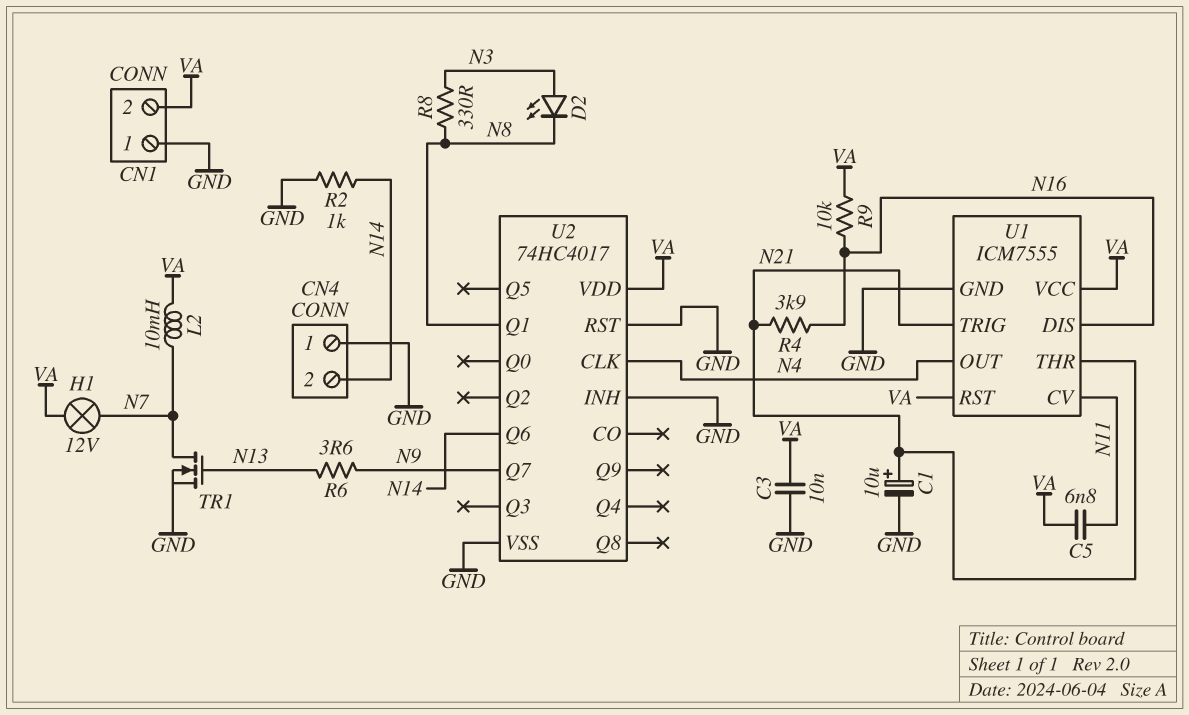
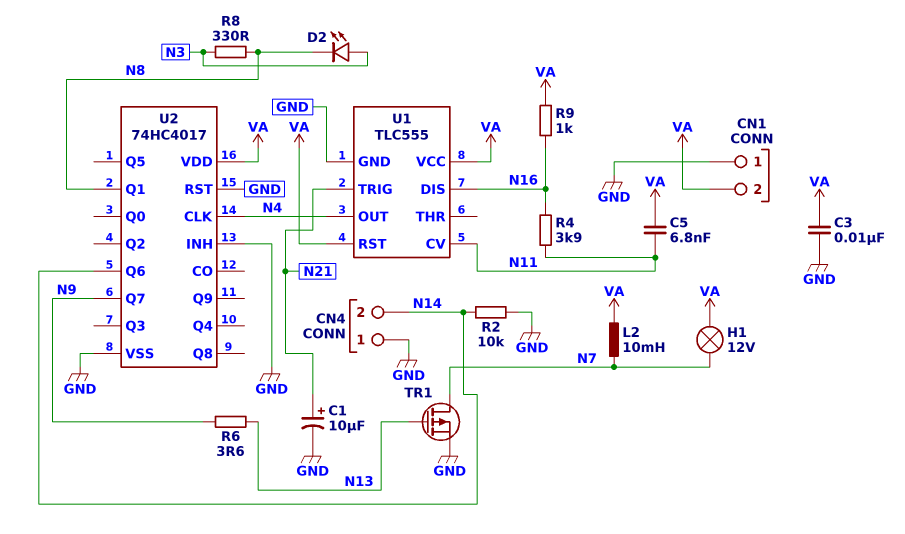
R2: 1k (GND, N14) -> 10k (GND, N14)
R4: 3.9k (N16, N21) -> 3.9k (N11, N16)
R9: 10k (N16, VA) -> 1k (N16, VA)
TR1: NMOS (G N13, D N7, S GND) -> PMOS (G N13, D N7, S GND)
U1: ICM7555 -> TLC555
U1 pin THR: N21 -> none

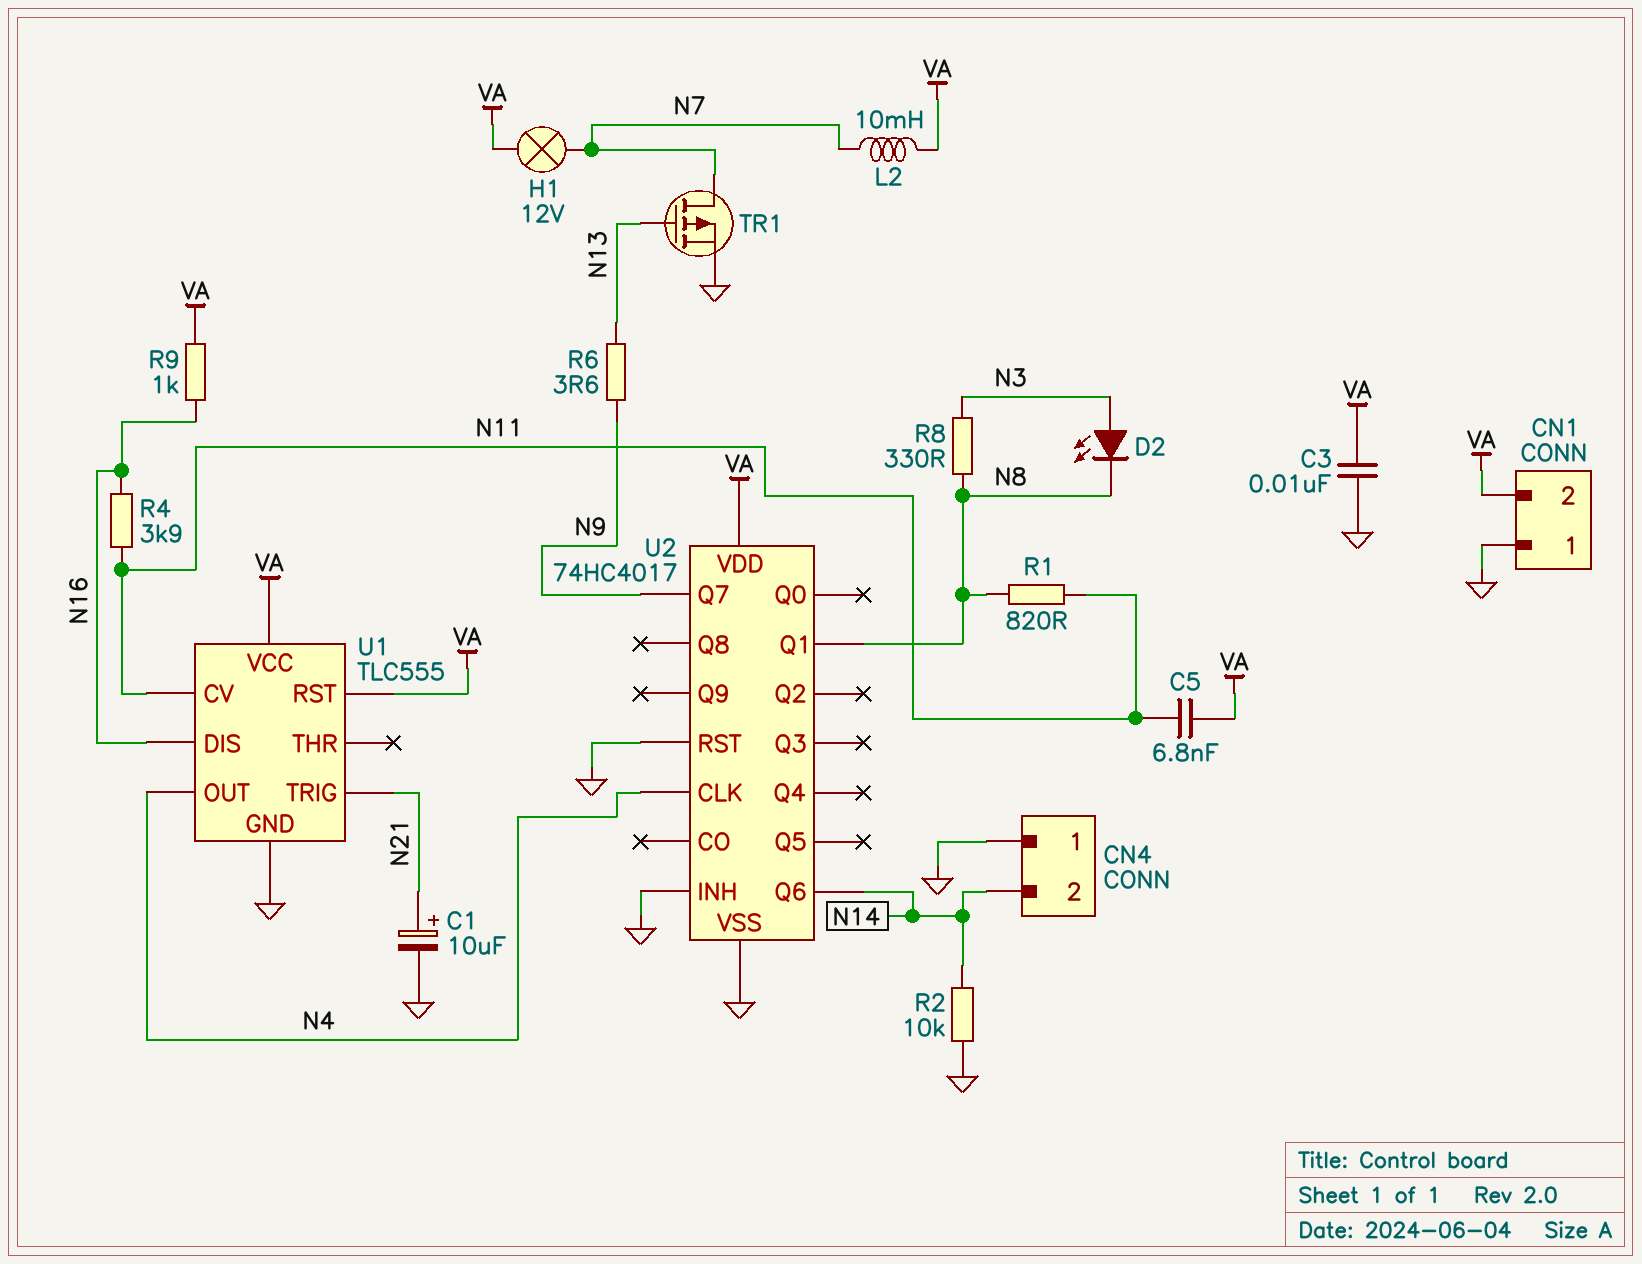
R1: none -> 820 (N8, N11)

